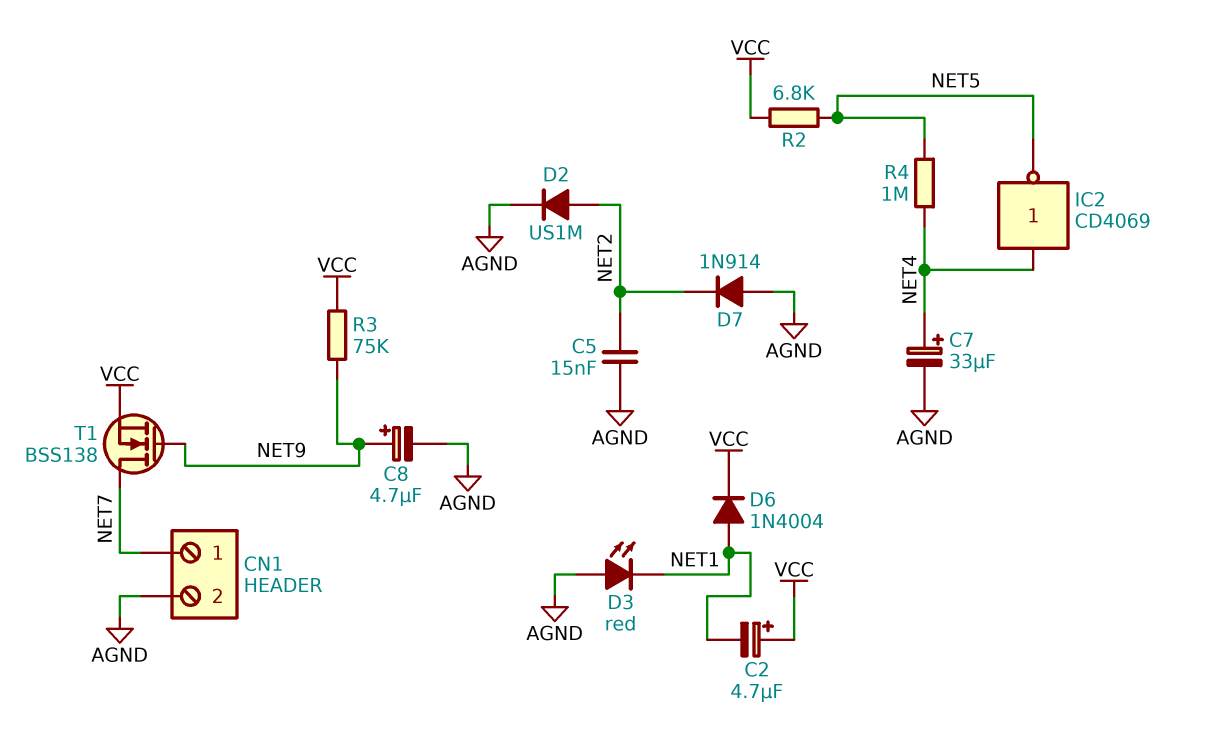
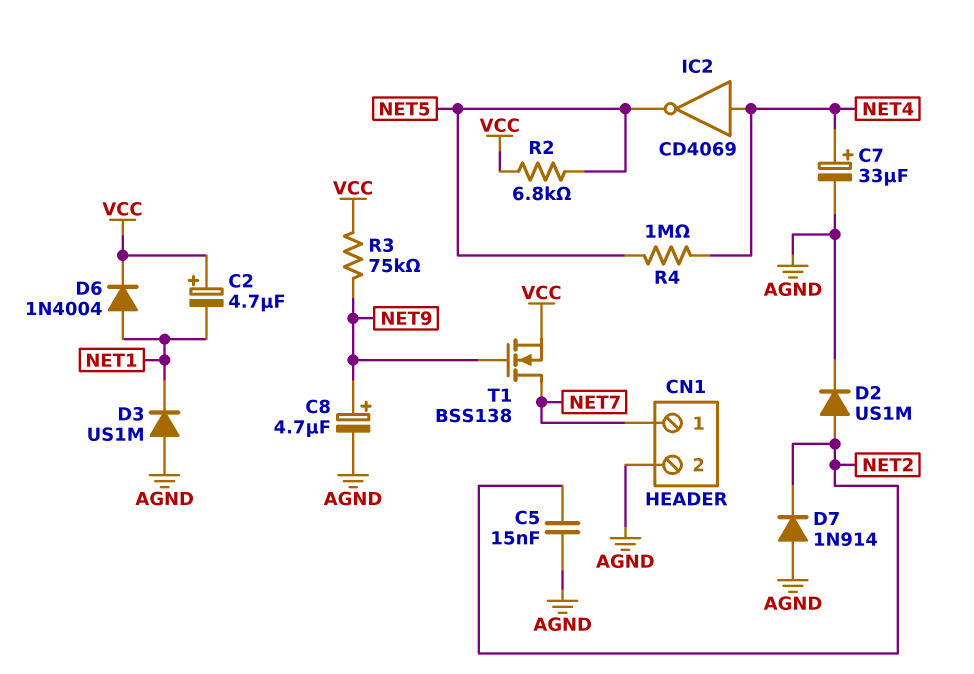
D3: LED red (A AGND, K NET1) -> diode US1M (A AGND, K NET1)

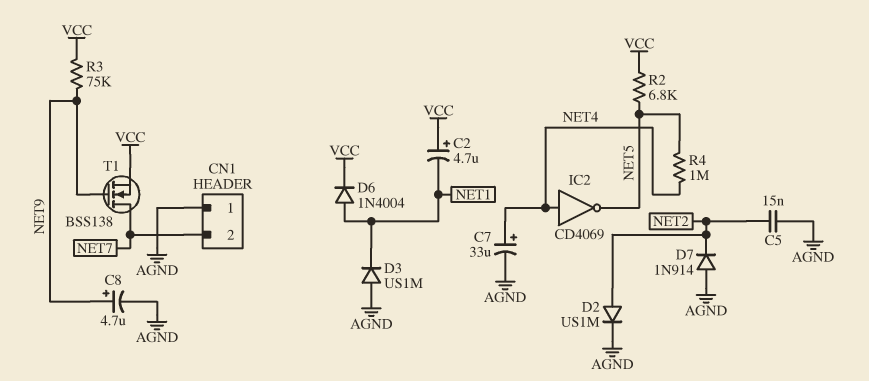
CN1 pin 1: NET7 -> AGND
CN1 pin 2: AGND -> NET7

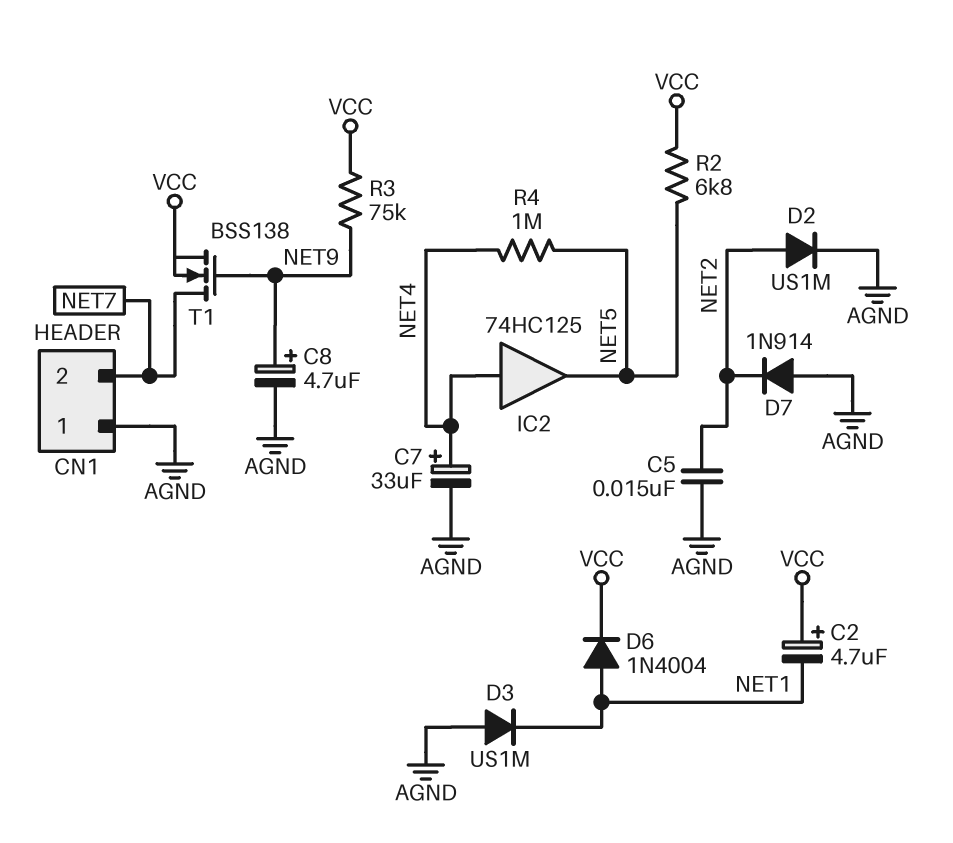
IC2: NOT CD4069 (in NET4, out NET5) -> buffer 74HC125 (in NET4, out NET5)

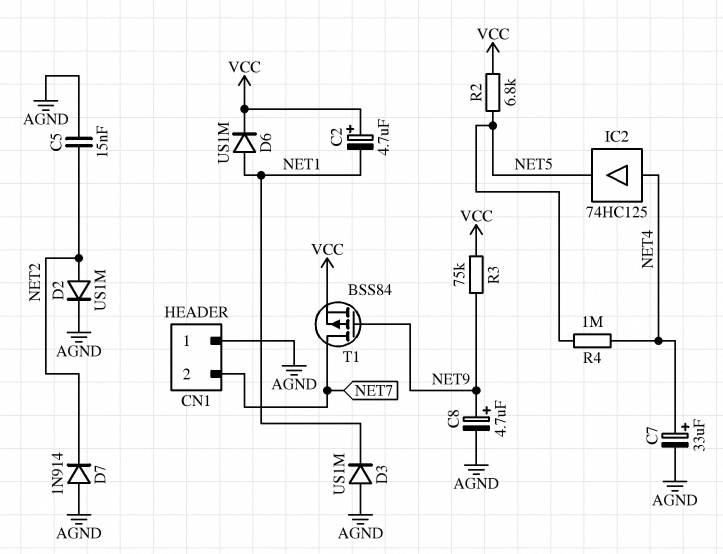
D6: diode 1N4004 (A NET1, K VCC) -> diode US1M (A NET1, K VCC)
T1: NMOS BSS138 (G NET9, D NET7, S VCC) -> PMOS BSS84 (G NET9, D NET7, S VCC)

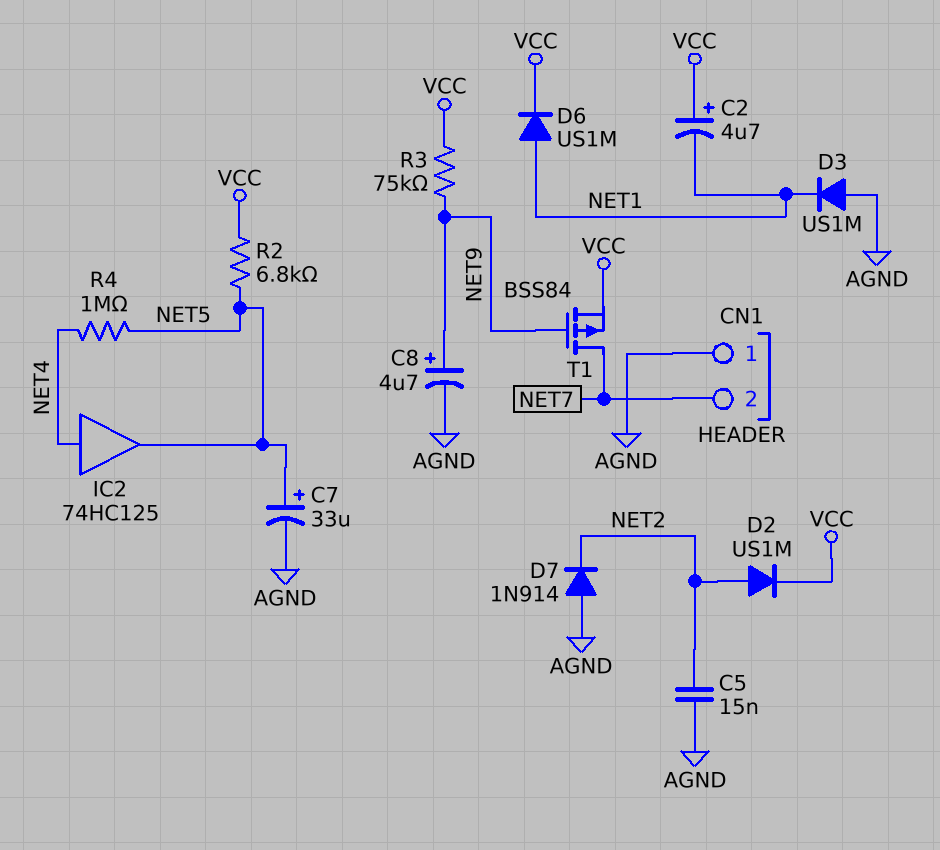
C7: 33uF (plus NET4, minus AGND) -> 33uF (plus NET5, minus AGND)
D2: diode US1M (A NET2, K AGND) -> diode US1M (A NET2, K VCC)

